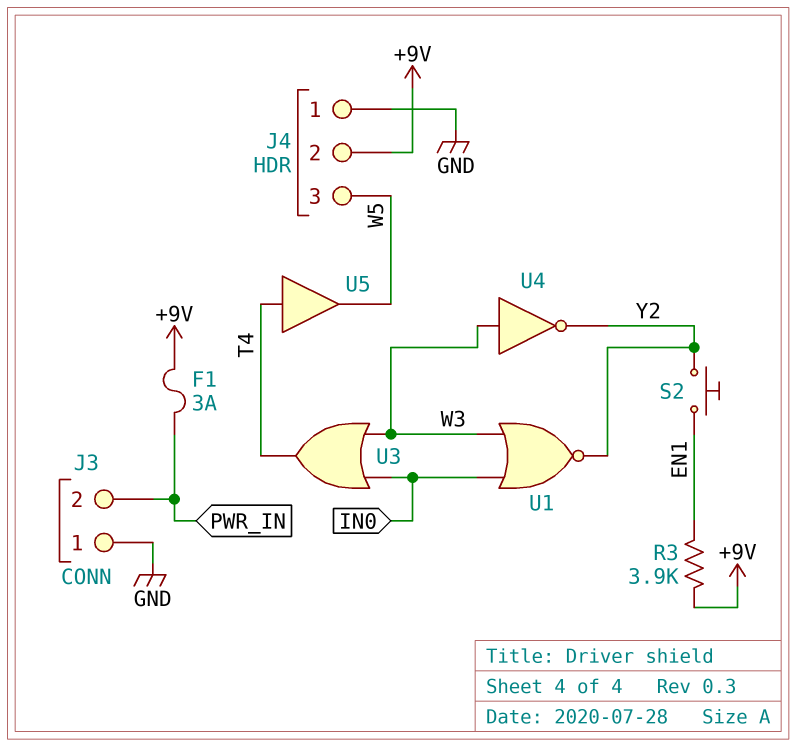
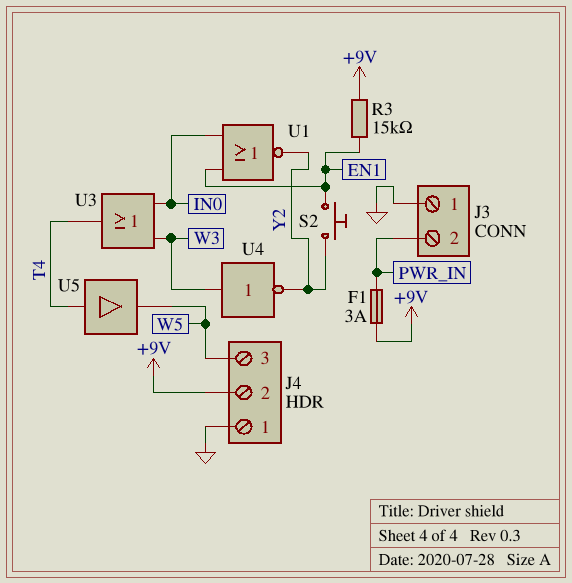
R3: 3.9k (+9V, EN1) -> 15k (+9V, EN1)
U1: NOR (in IN0, in W3, out Y2) -> NOR (in EN1, in IN0, out Y2)

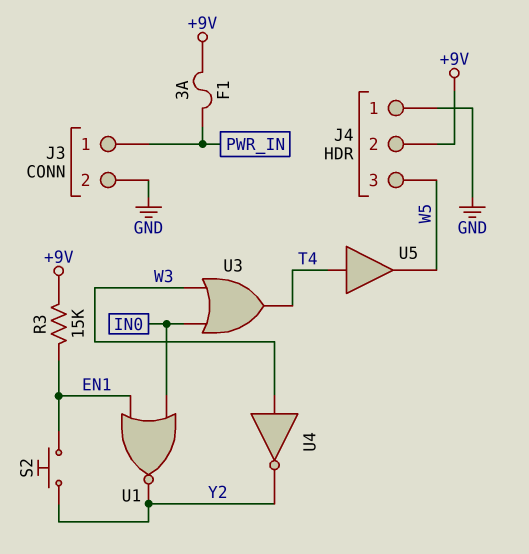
J3 pin 1: GND -> PWR_IN
J3 pin 2: PWR_IN -> GND

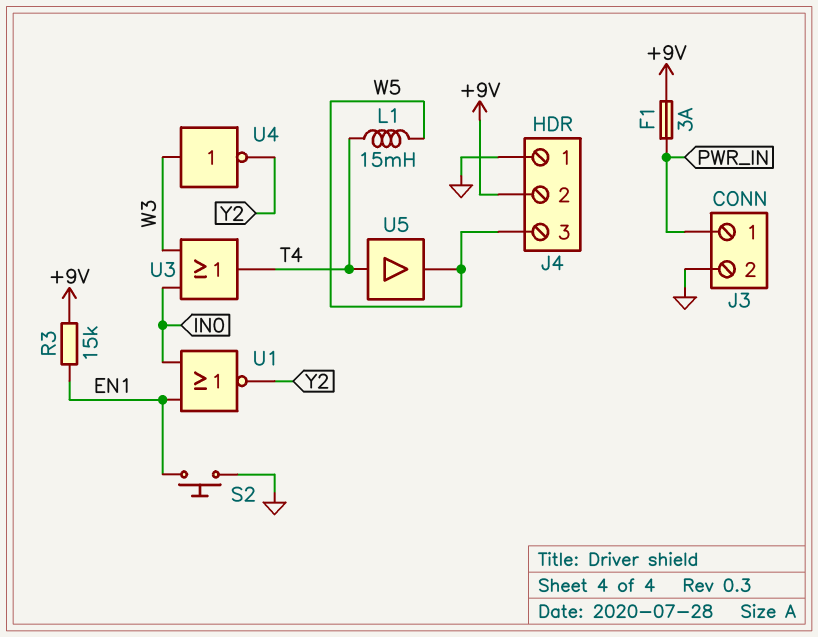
L1: none -> 15mH (T4, W5)
S2: button (EN1, Y2) -> button (EN1, GND)

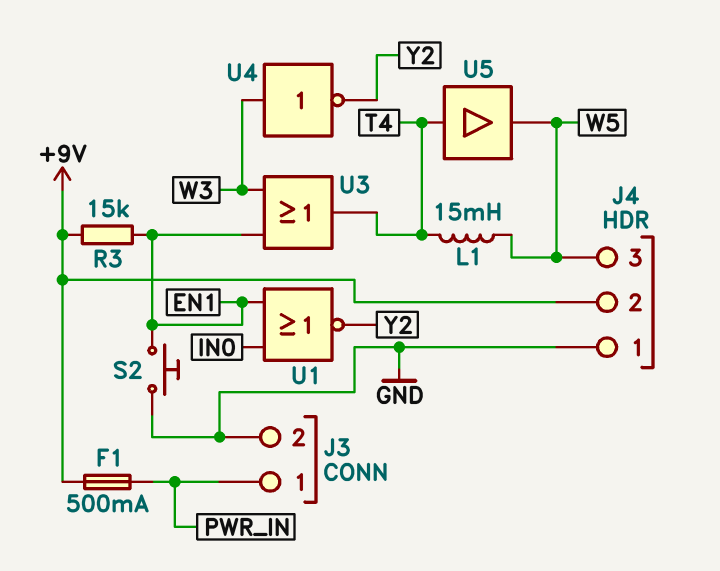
F1: 3A (+9V, PWR_IN) -> 500mA (+9V, PWR_IN)
U3: OR (in IN0, in W3, out T4) -> OR (in EN1, in W3, out T4)

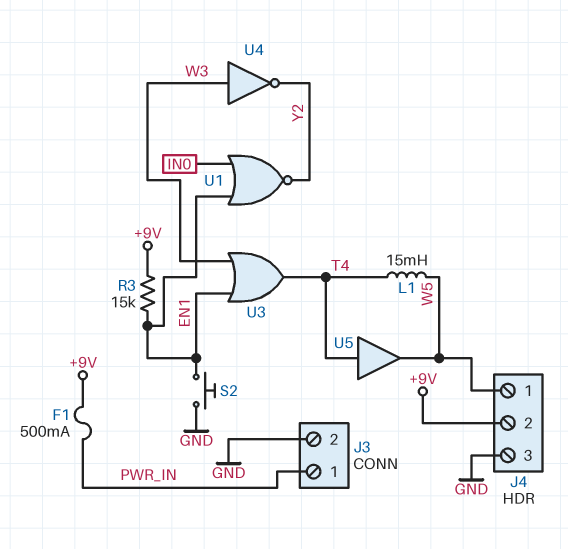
J4 pin 1: GND -> W5
J4 pin 3: W5 -> GND

